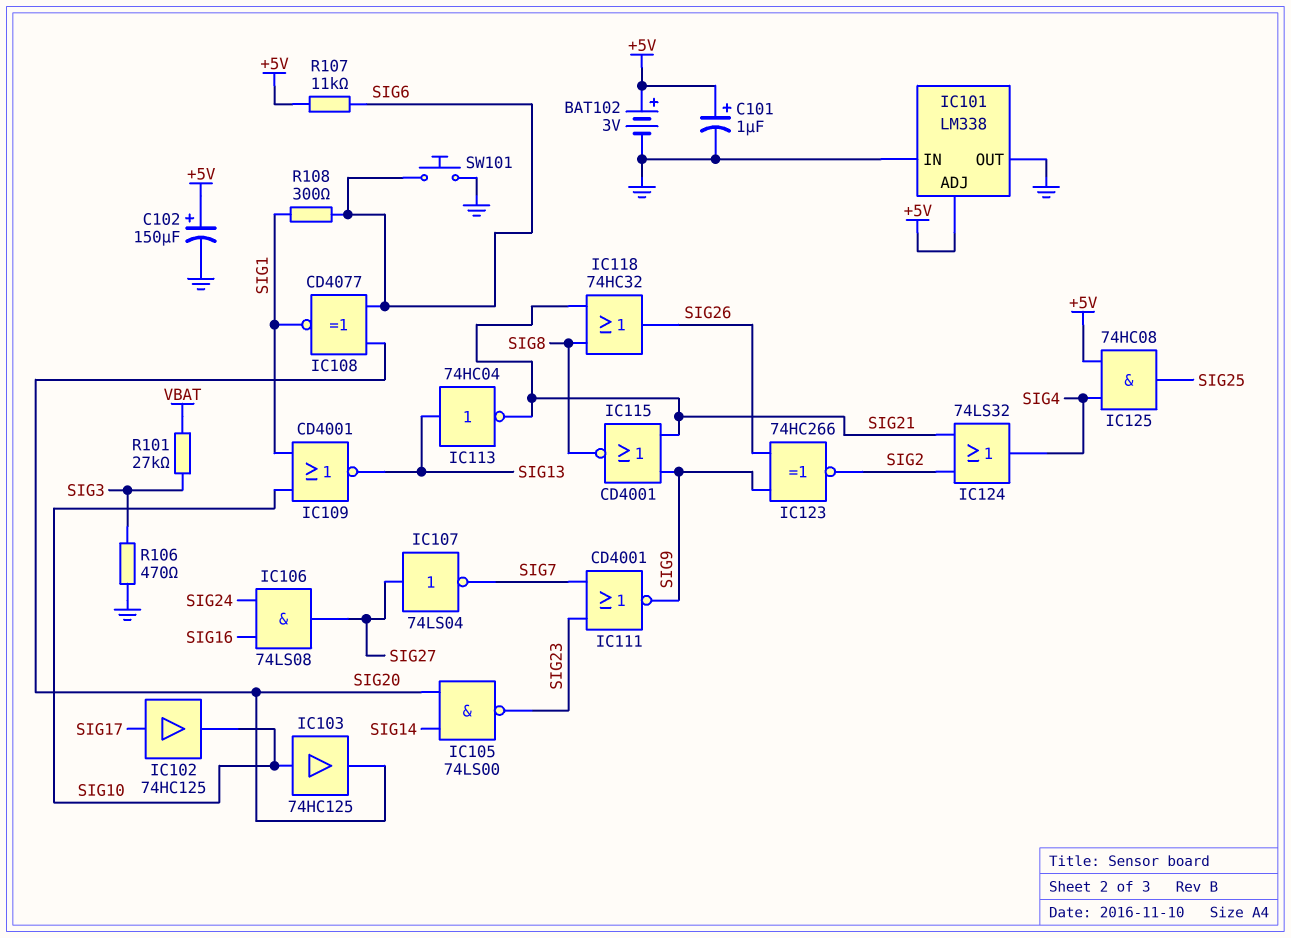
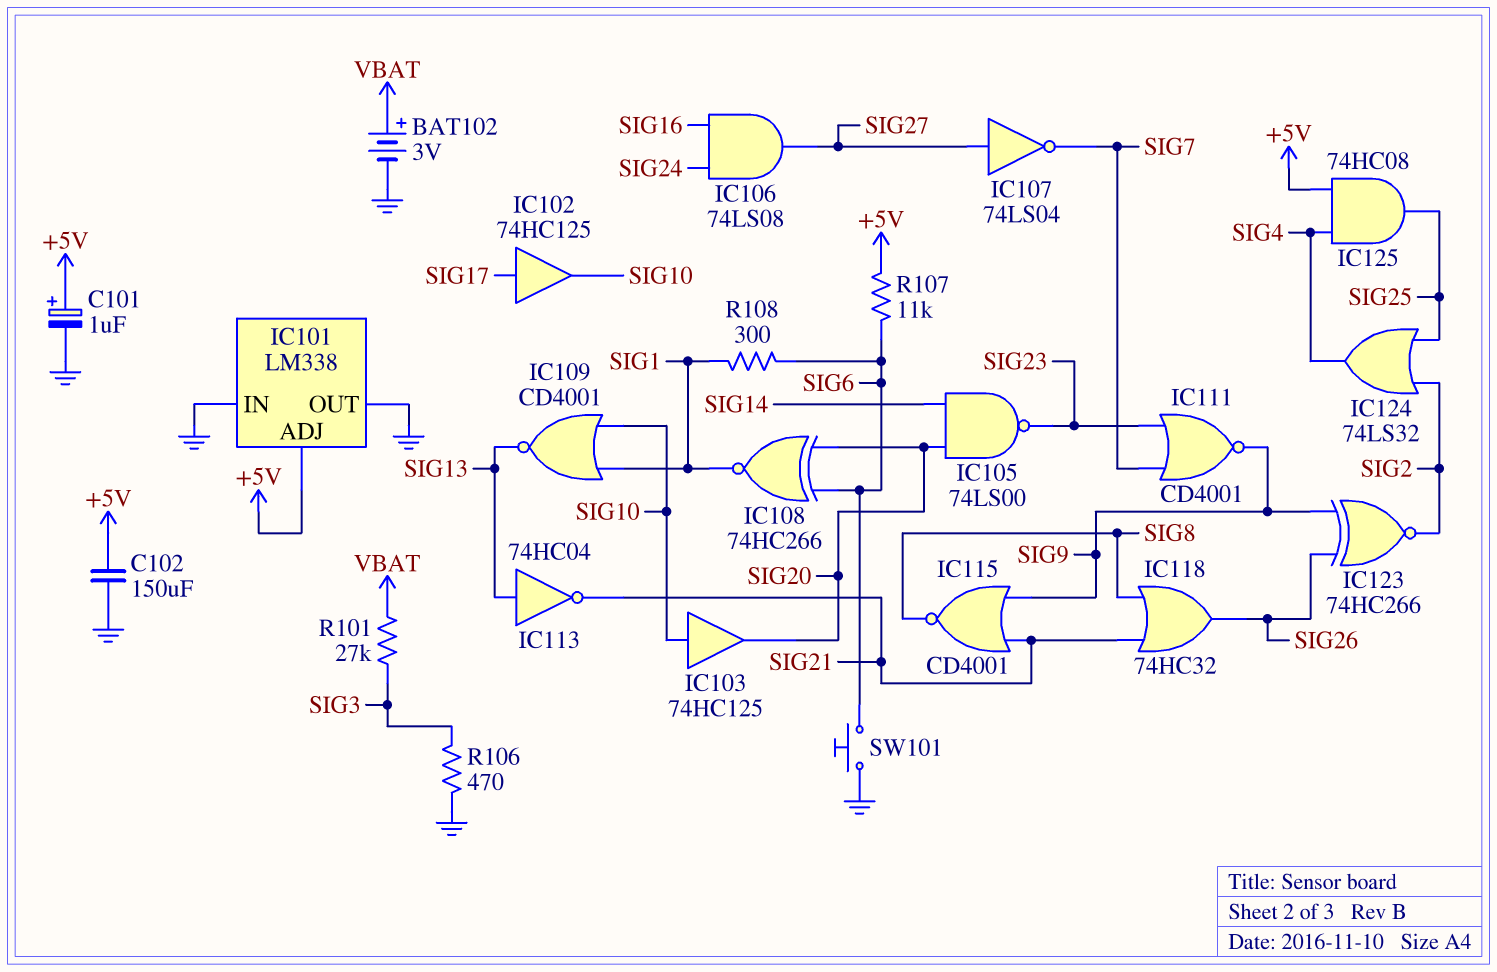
BAT102: 3V (plus +5V, minus GND) -> 3V (plus VBAT, minus GND)
C102: 150uF (plus +5V, minus GND) -> 150uF (+5V, GND)
IC108: XNOR CD4077 (in SIG6, in SIG20, out SIG1) -> XNOR 74HC266 (in SIG6, in SIG20, out SIG1)
IC124: OR 74LS32 (in SIG2, in SIG21, out SIG4) -> OR 74LS32 (in SIG2, in SIG25, out SIG4)

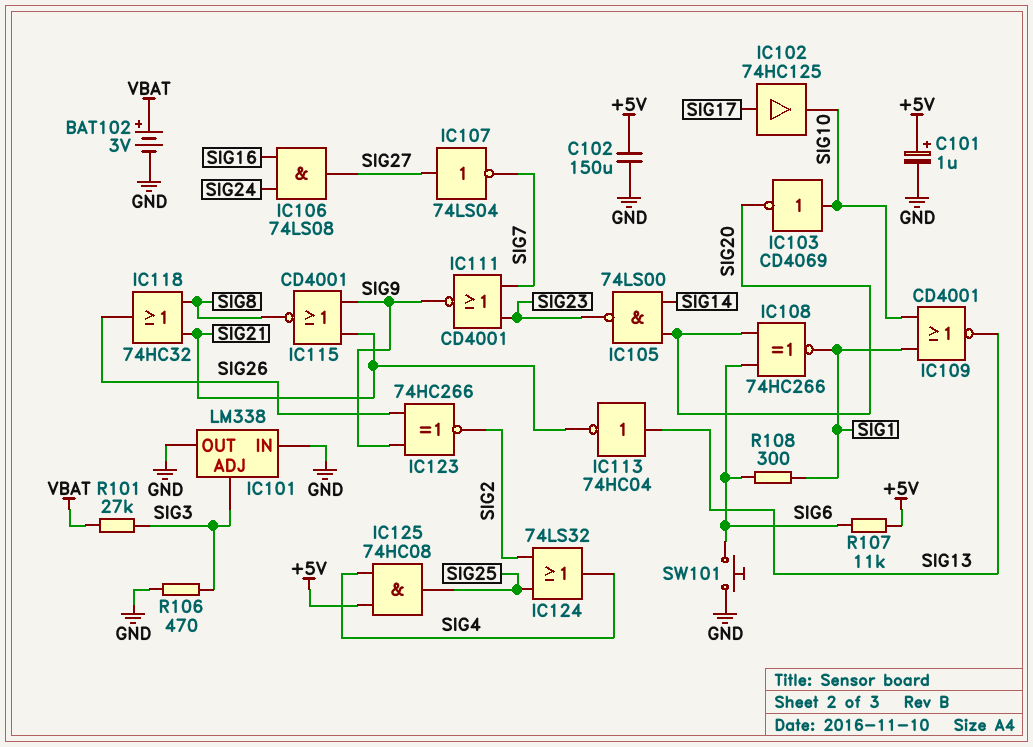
IC101 pin ADJ: +5V -> SIG3
IC103: buffer 74HC125 (in SIG10, out SIG20) -> NOT CD4069 (in SIG10, out SIG20)

